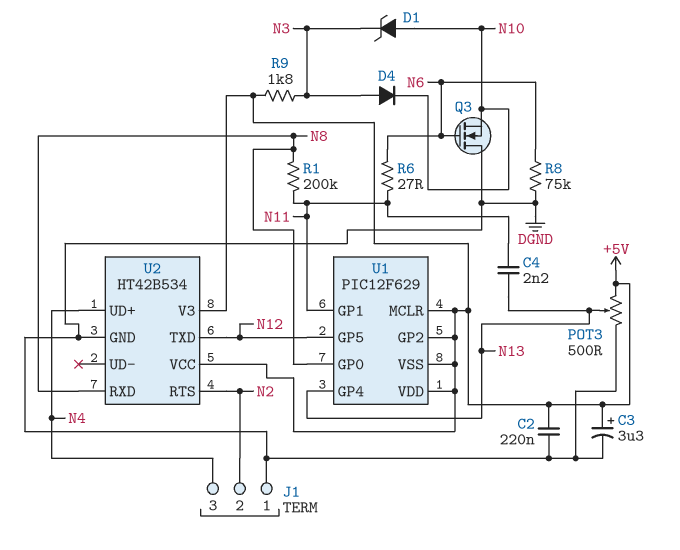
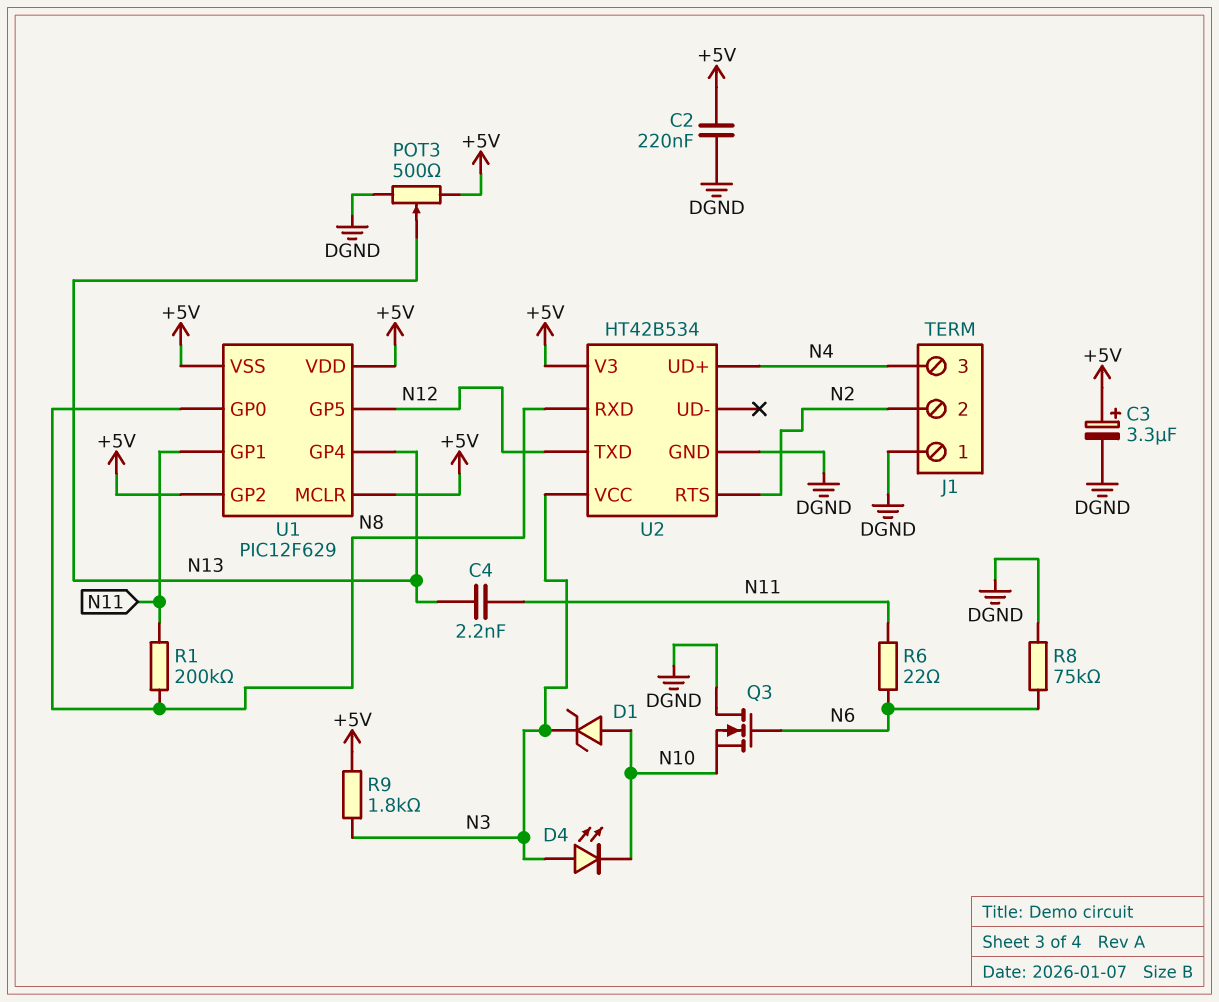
D4: diode (A N3, K N10) -> LED (A N3, K N10)
R6: 27 (N6, N11) -> 22 (N6, N11)
U2 pin VCC: +5V -> N3

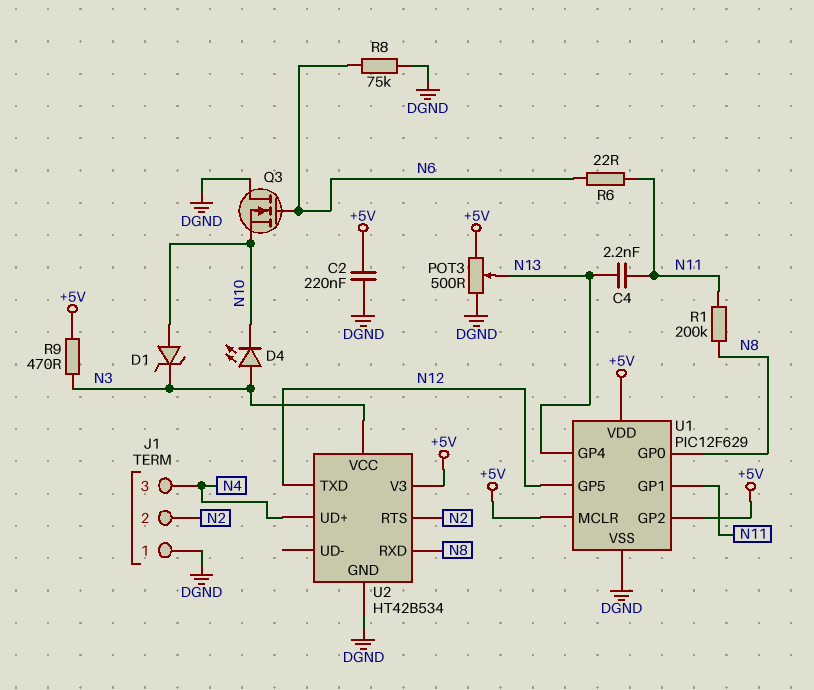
C3: 3.3uF (plus +5V, minus DGND) -> none
R9: 1.8k (+5V, N3) -> 470 (+5V, N3)
U1 pin VSS: +5V -> DGND

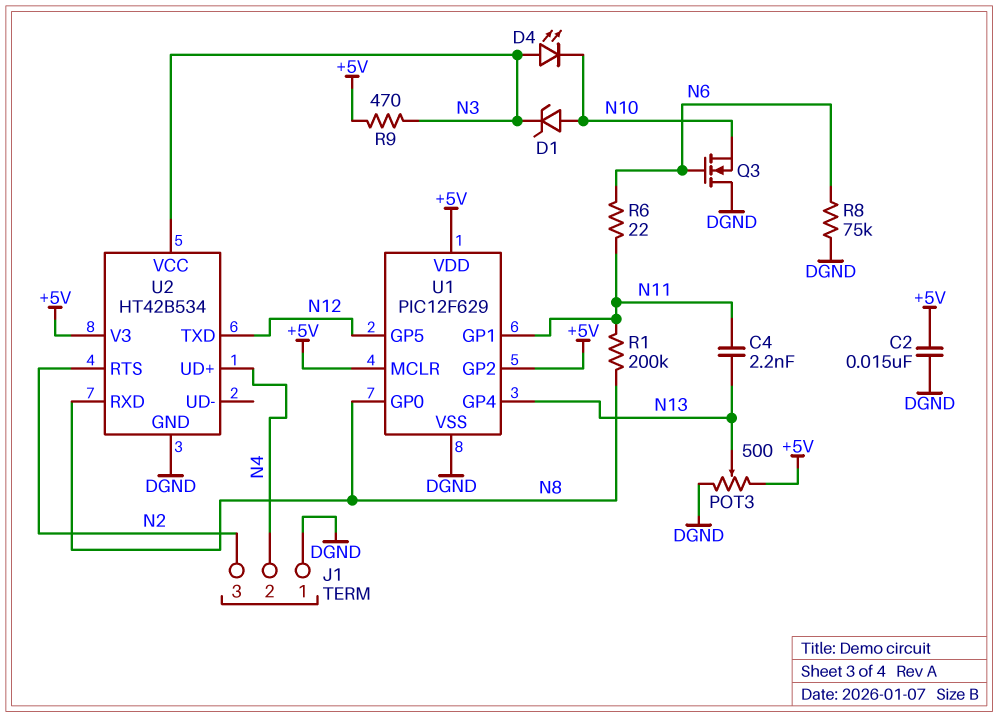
C2: 220nF (+5V, DGND) -> 15nF (+5V, DGND)
J1 pin 2: N2 -> N4
J1 pin 3: N4 -> N2

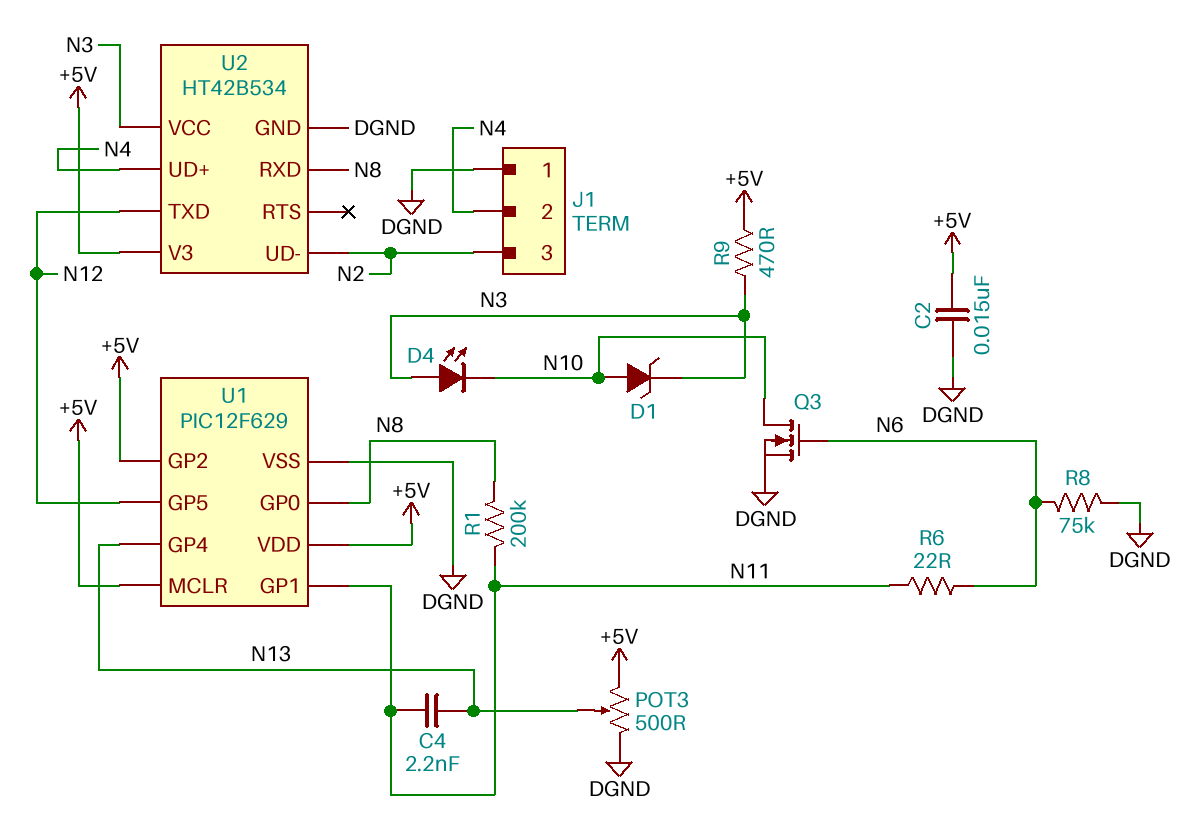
Q3: NMOS (G N6, D DGND, S N10) -> NMOS (G N6, D N10, S DGND)
U2 pin RTS: N2 -> none
U2 pin UD-: none -> N2

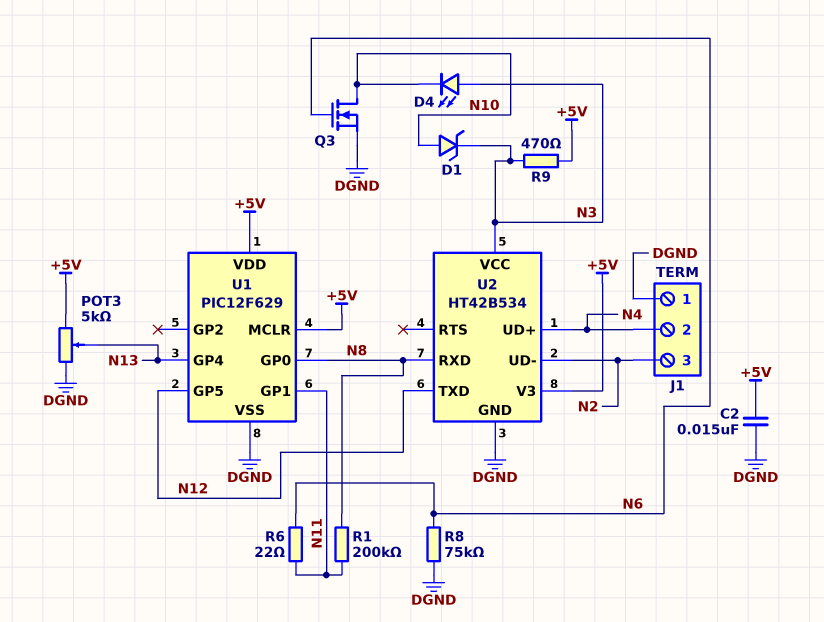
C4: 2.2nF (N11, N13) -> none
POT3: 500 (+5V, DGND, wiper N13) -> 5k (+5V, DGND, wiper N13)
U1 pin GP2: +5V -> none

